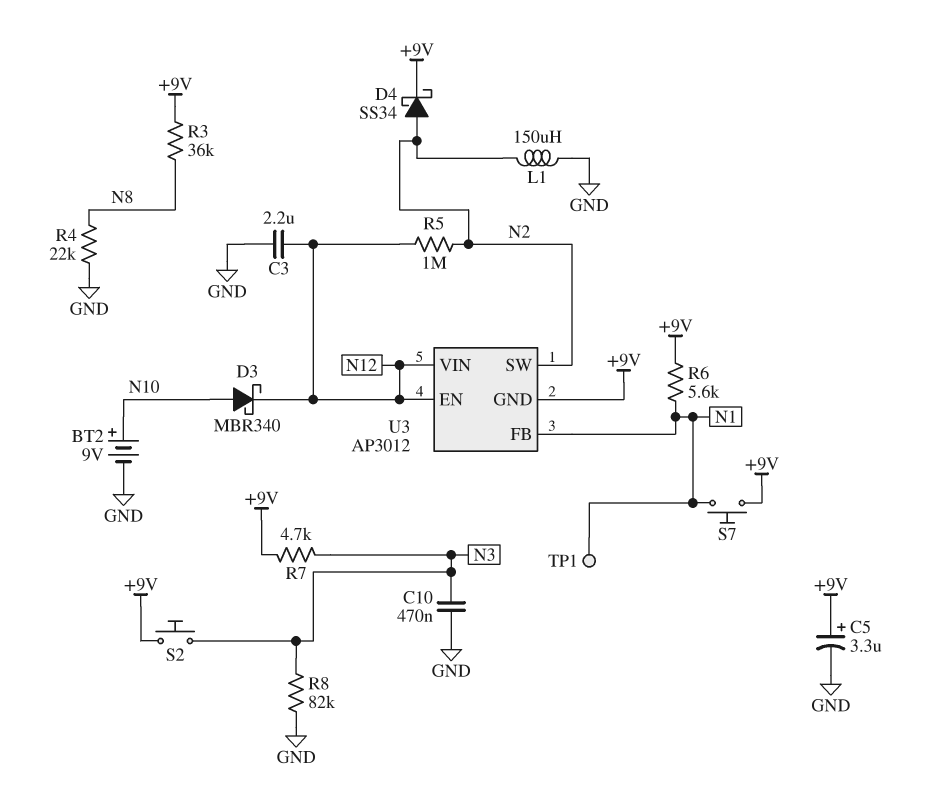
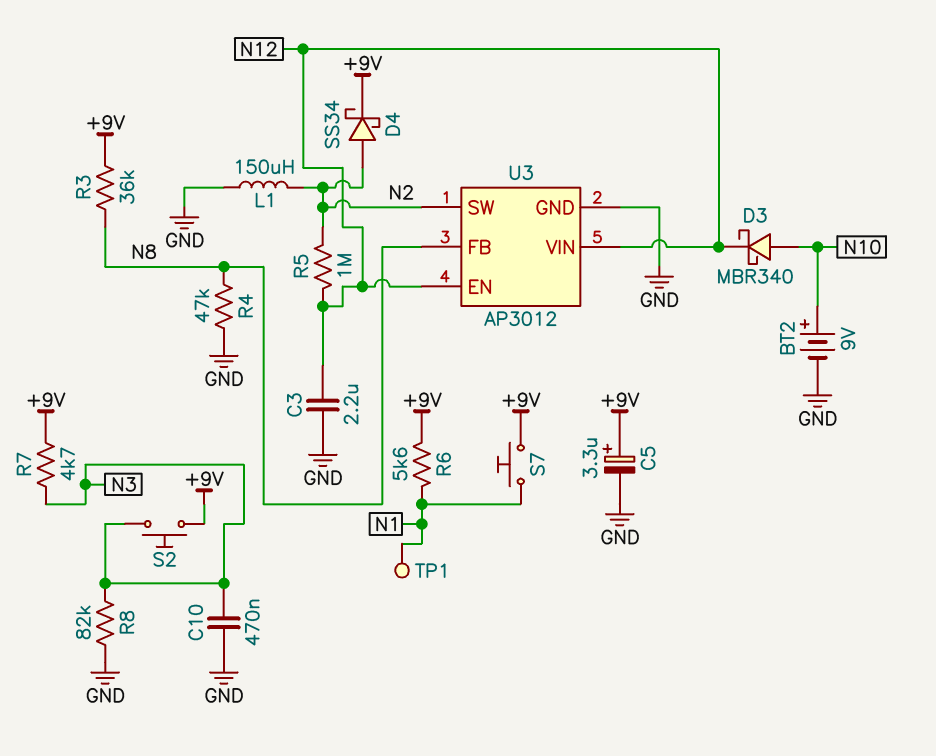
R4: 22k (GND, N8) -> 47k (GND, N8)
U3 pin FB: N1 -> N8
U3 pin GND: +9V -> GND

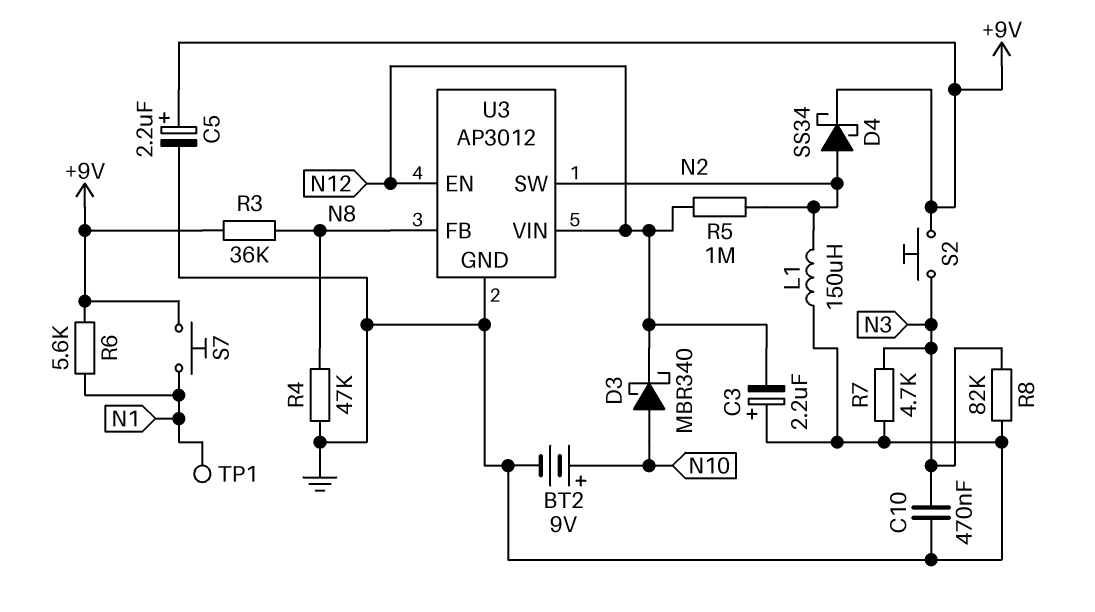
C3: 2.2uF (GND, N12) -> 2.2uF (plus GND, minus N12)
C5: 3.3uF (plus +9V, minus GND) -> 2.2uF (plus +9V, minus GND)
R7: 4.7k (+9V, N3) -> 4.7k (GND, N3)

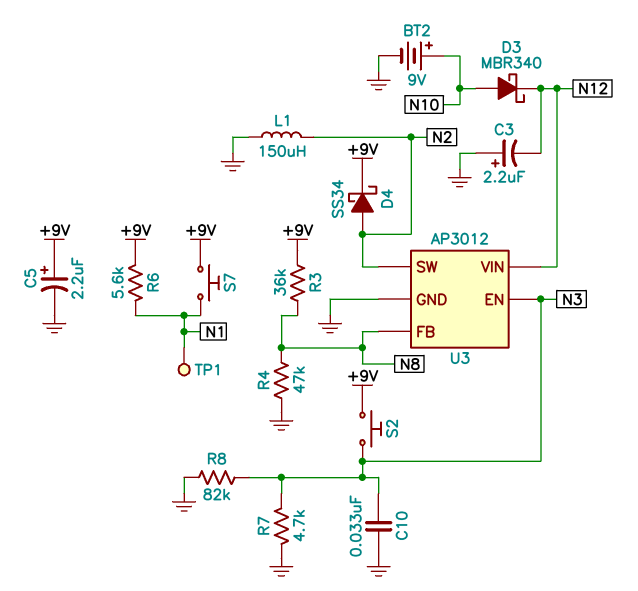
C10: 470nF (GND, N3) -> 33nF (GND, N3)
R5: 1M (N2, N12) -> none
U3 pin EN: N12 -> N3

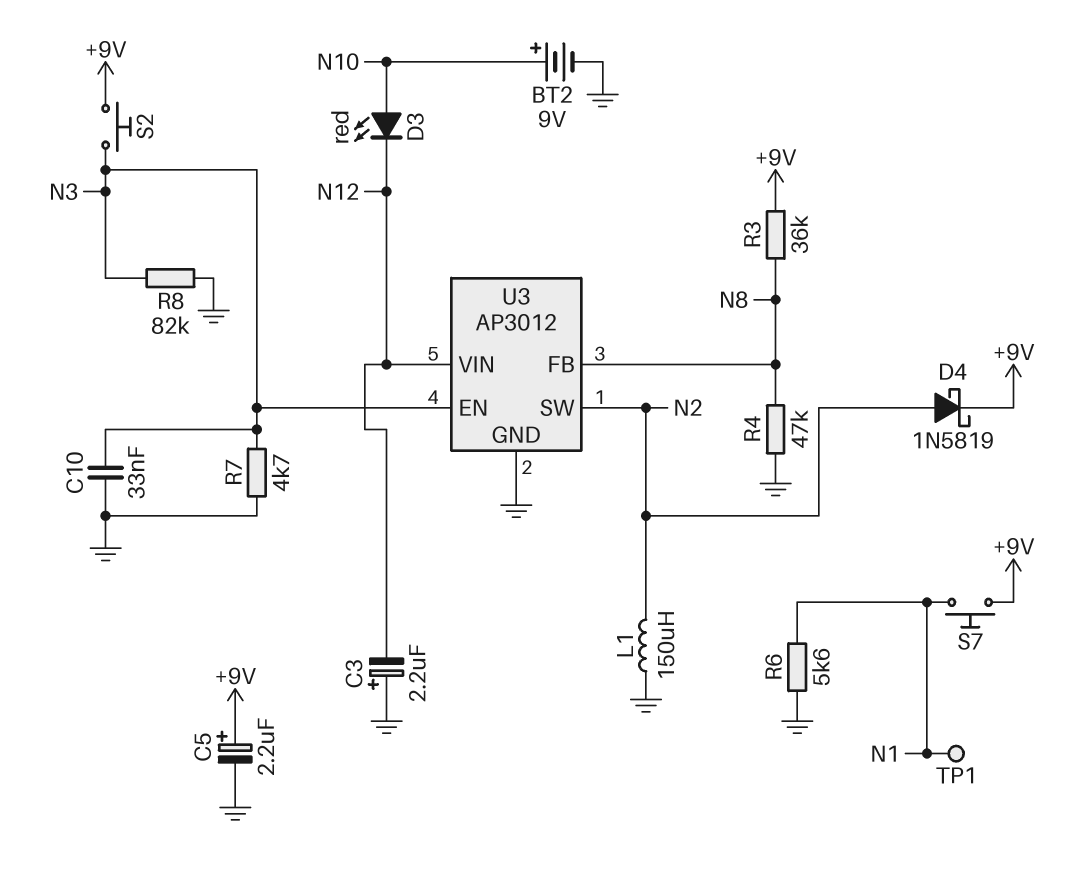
D3: schottky MBR340 (A N10, K N12) -> LED red (A N10, K N12)
D4: schottky SS34 (A N2, K +9V) -> schottky 1N5819 (A N2, K +9V)
R6: 5.6k (+9V, N1) -> 5.6k (GND, N1)

